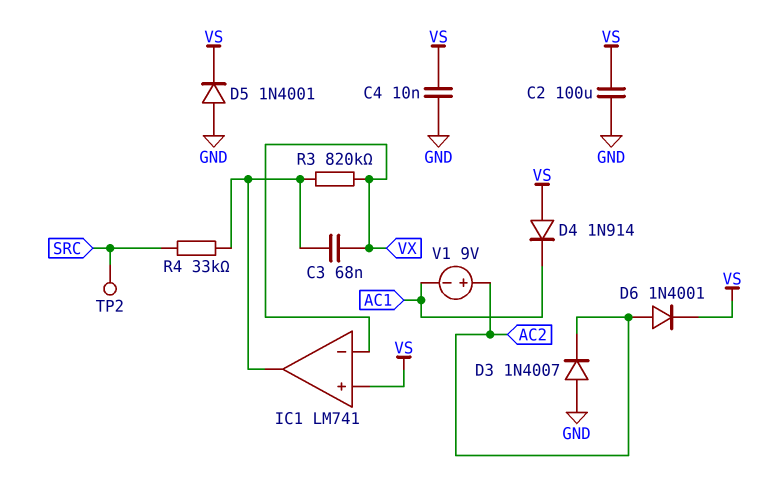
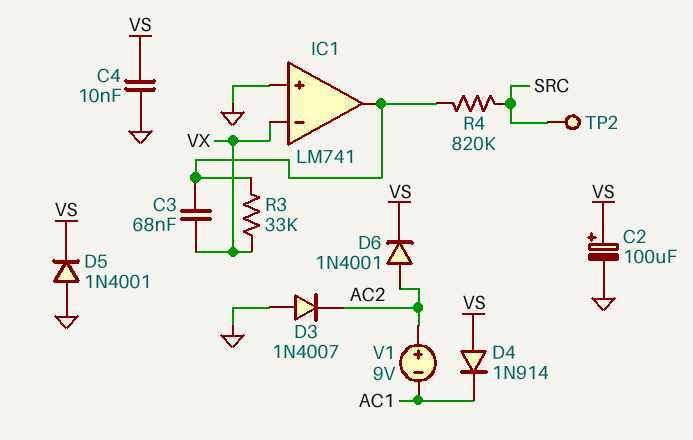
C2: 100uF (GND, VS) -> 100uF (plus VS, minus GND)
IC1 pin in+: VS -> GND
R3: 820k (IC1/out, VX) -> 33k (IC1/out, VX)
R4: 33k (IC1/out, SRC) -> 820k (IC1/out, SRC)

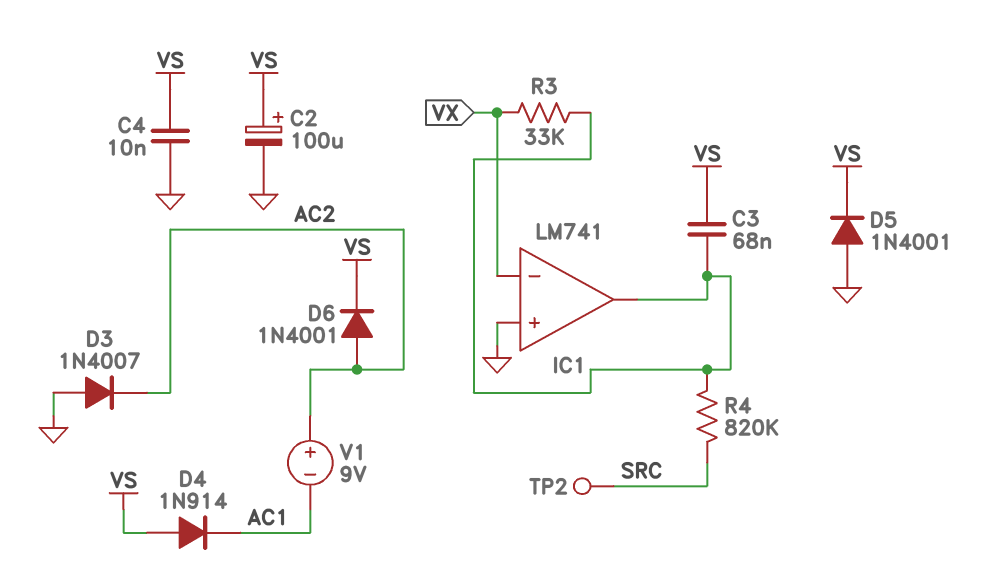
C3: 68nF (IC1/out, VX) -> 68nF (IC1/out, VS)

